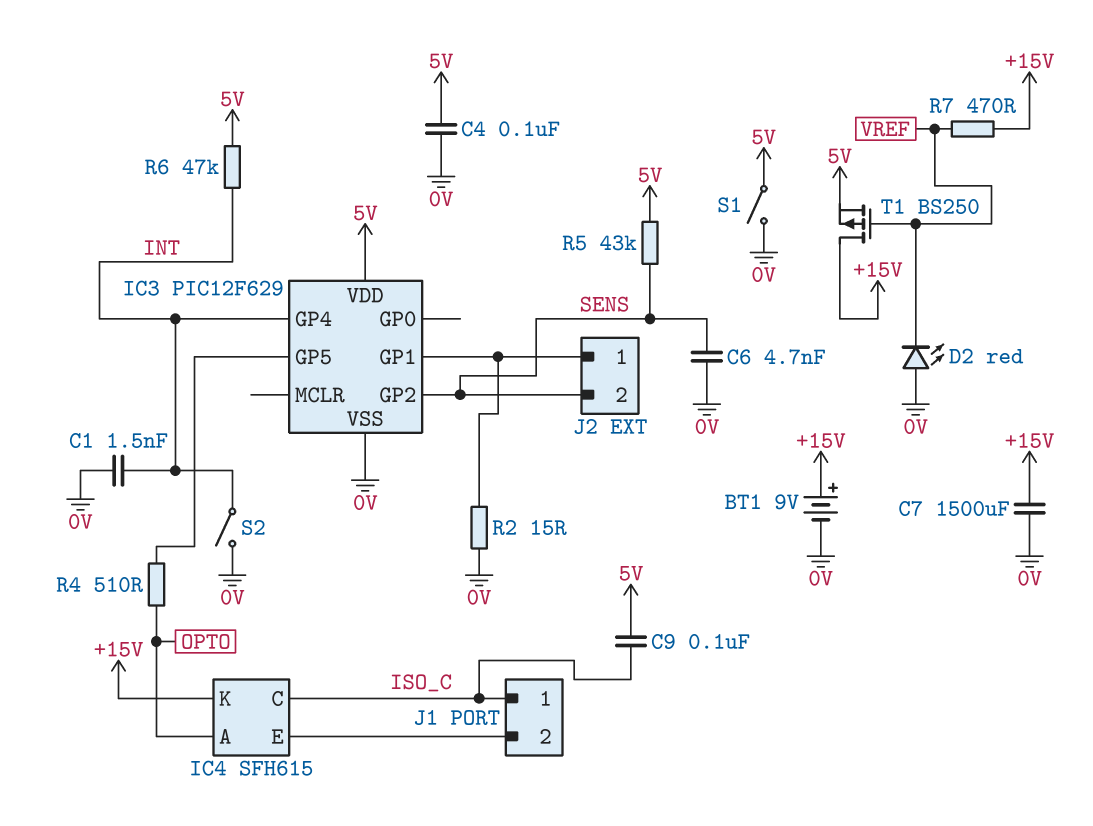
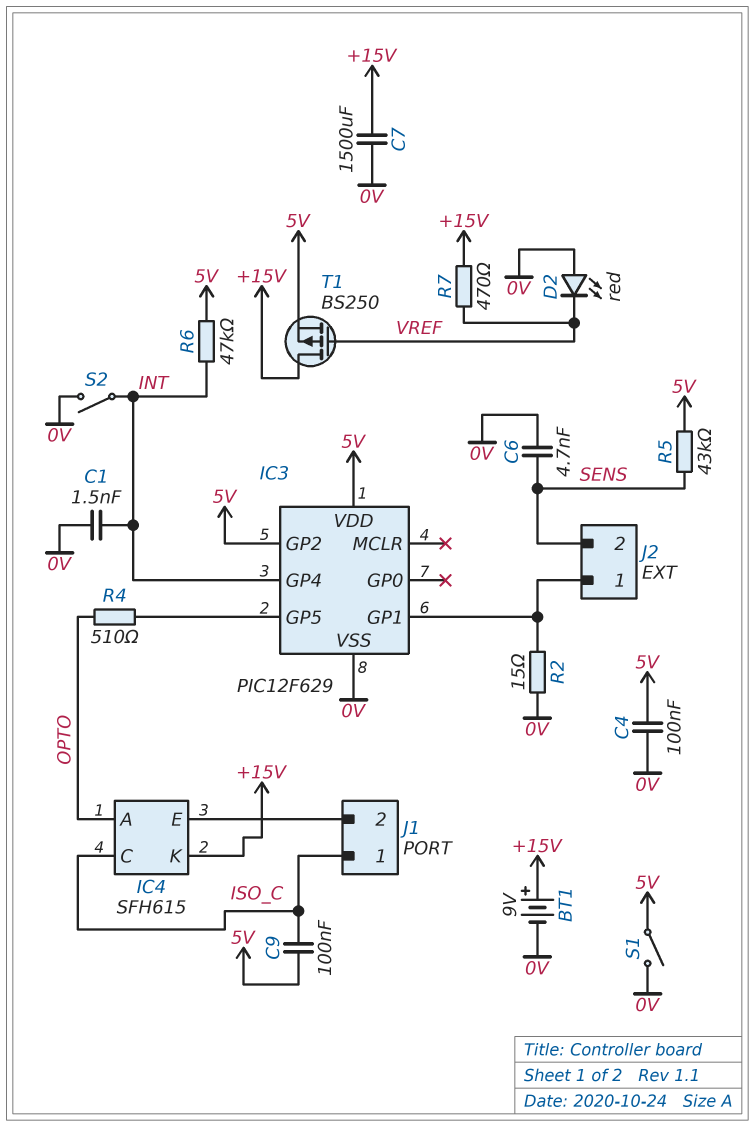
IC3 pin GP2: SENS -> 5V

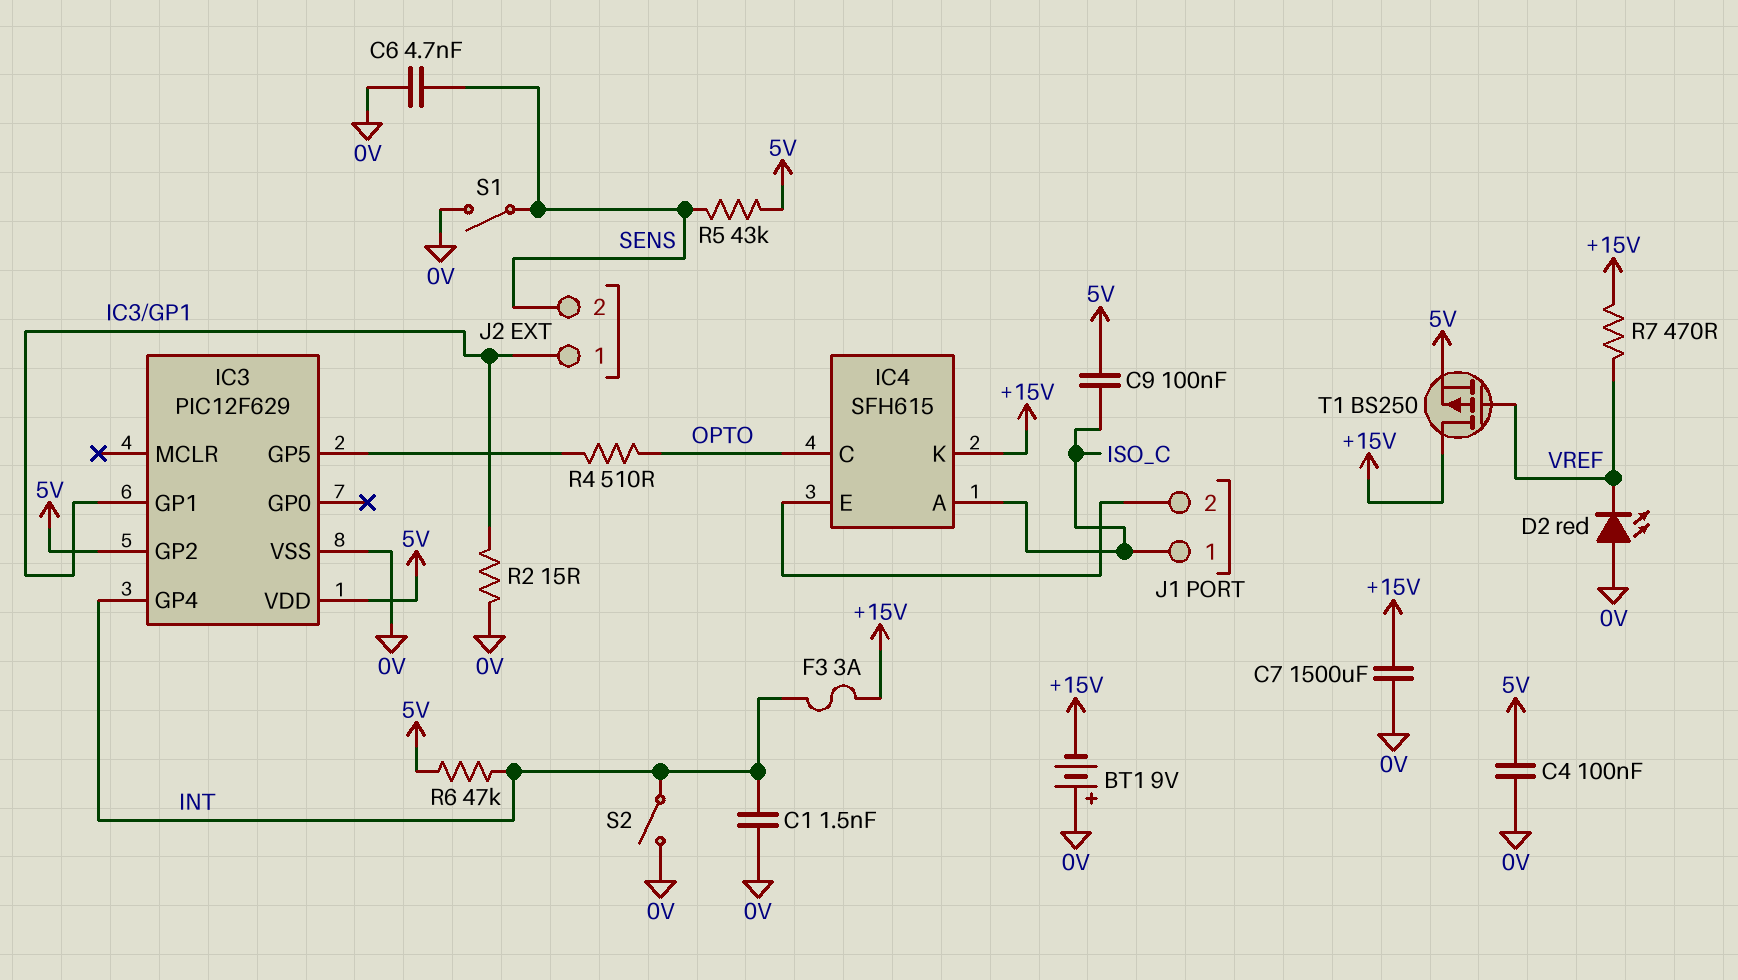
BT1: 9V (plus +15V, minus 0V) -> 9V (plus 0V, minus +15V)
F3: none -> 3A (+15V, INT)
IC4 pin A: OPTO -> ISO_C
IC4 pin C: ISO_C -> OPTO
S1: switch (0V, 5V) -> switch (0V, SENS)

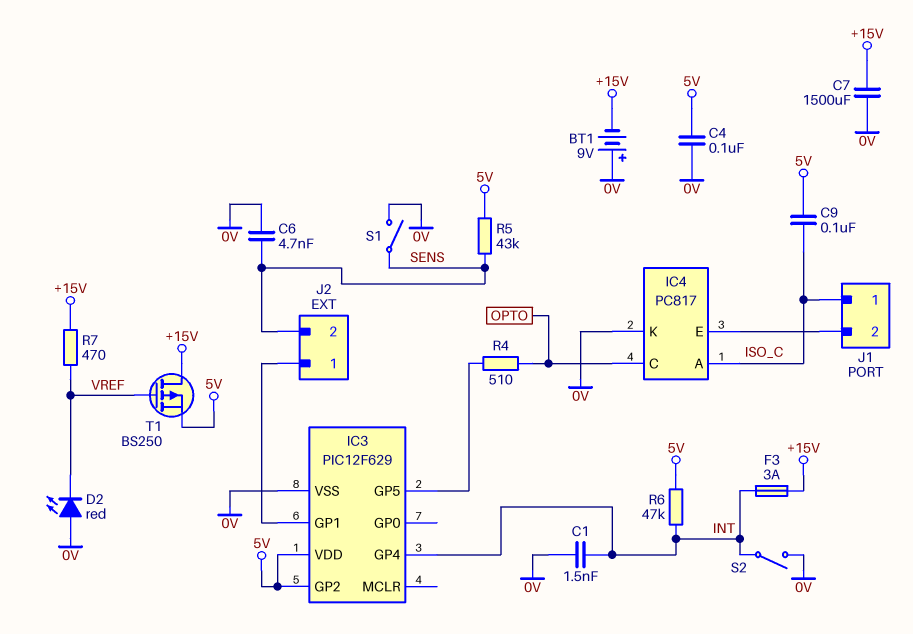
IC4: SFH615 -> PC817
IC4 pin K: +15V -> 0V
R2: 15 (0V, IC3/GP1) -> none

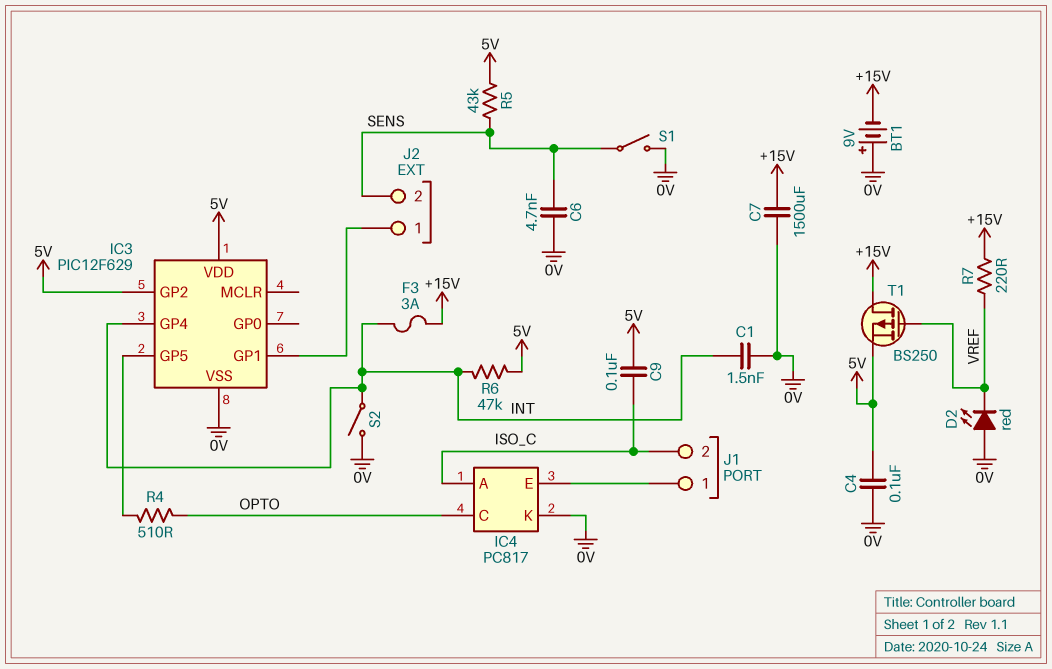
J1 pin 1: ISO_C -> IC4/E
J1 pin 2: IC4/E -> ISO_C
R7: 470 (+15V, VREF) -> 220 (+15V, VREF)

